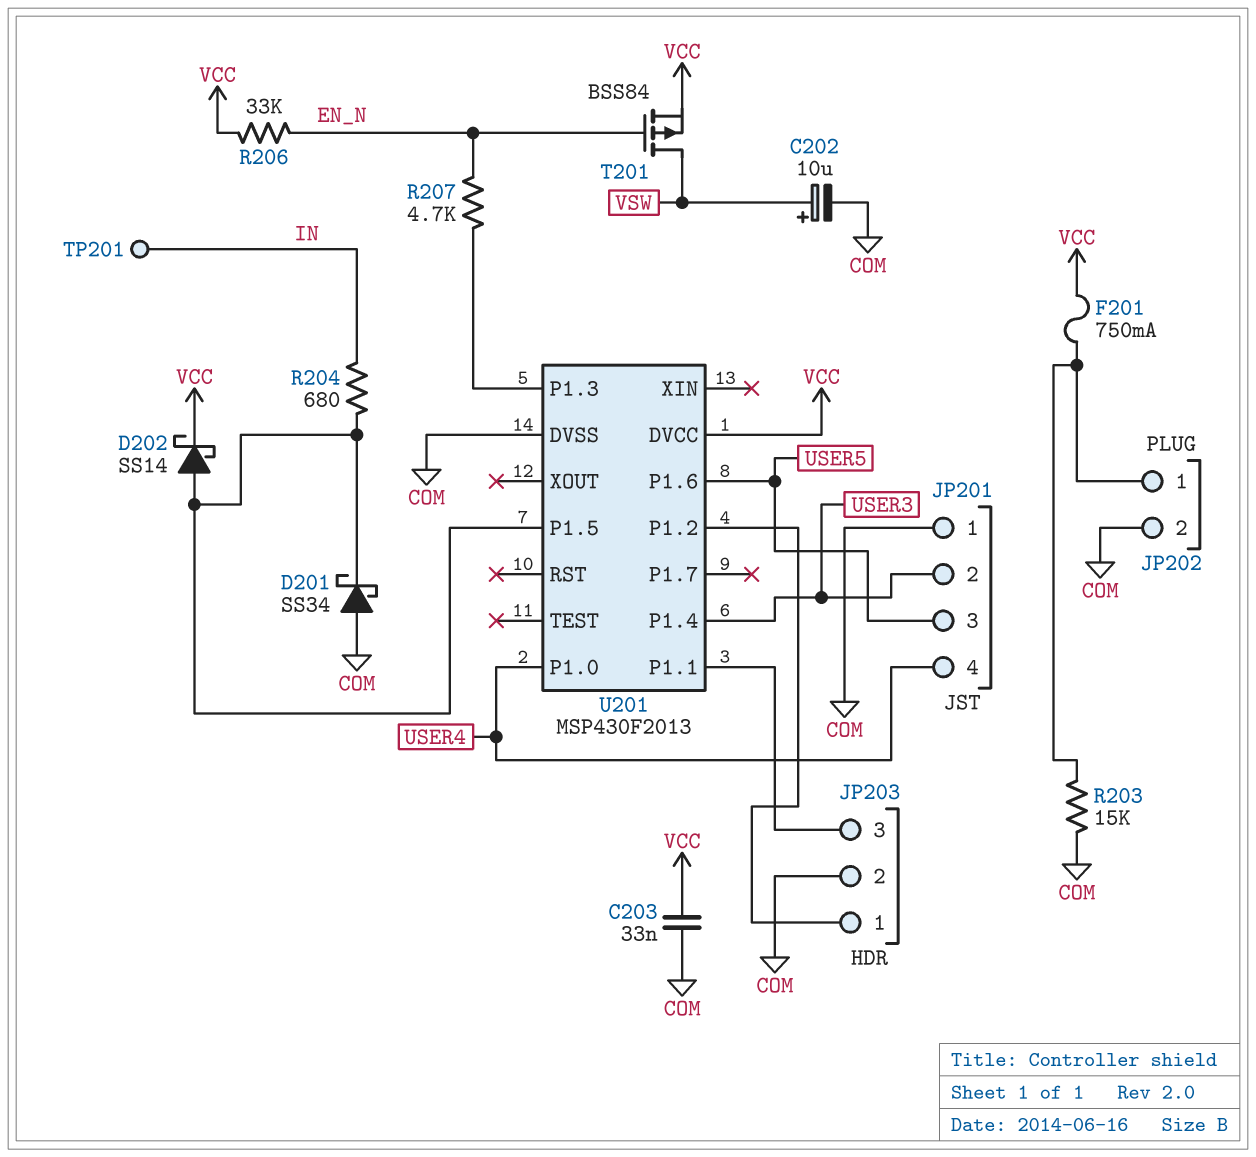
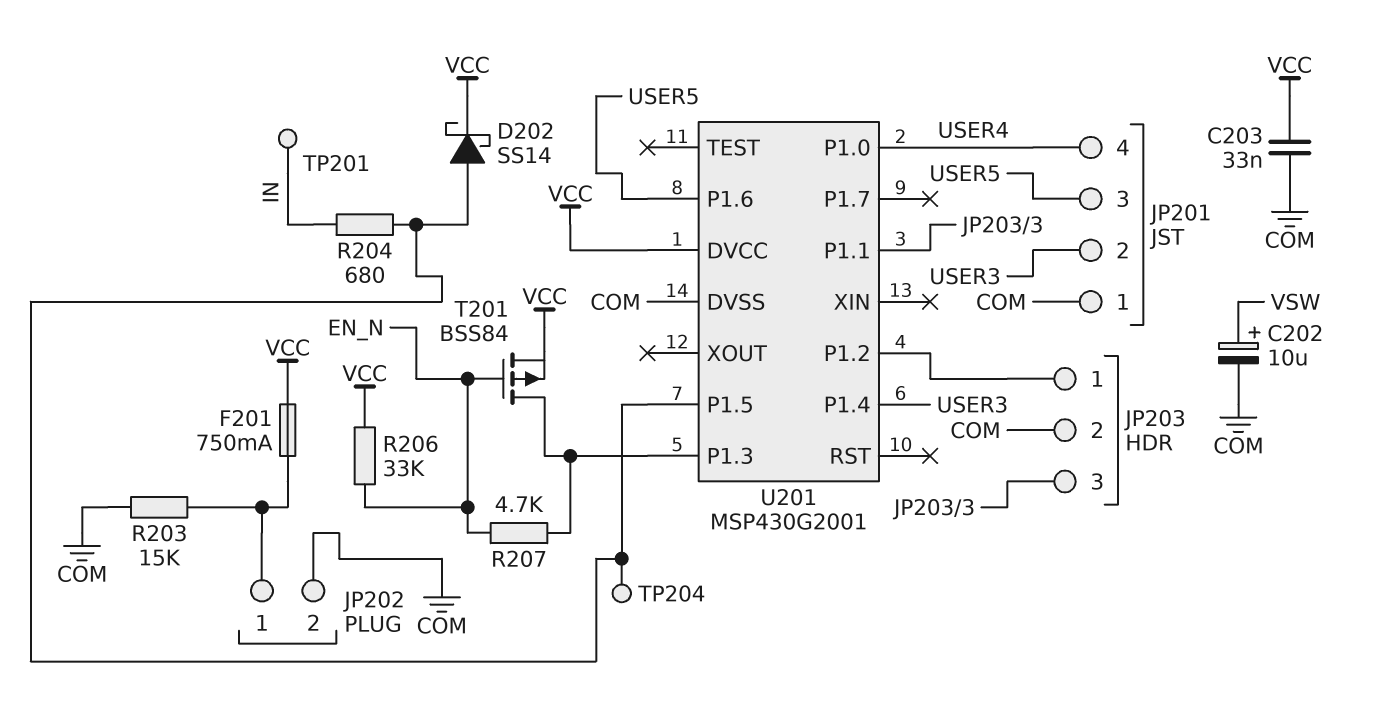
D201: schottky SS34 (A COM, K U201/P1.5) -> none
T201: PMOS BSS84 (G EN_N, D VSW, S VCC) -> PMOS BSS84 (G EN_N, D U201/P1.3, S VCC)
TP204: none -> test point (U201/P1.5)
U201: MSP430F2013 -> MSP430G2001

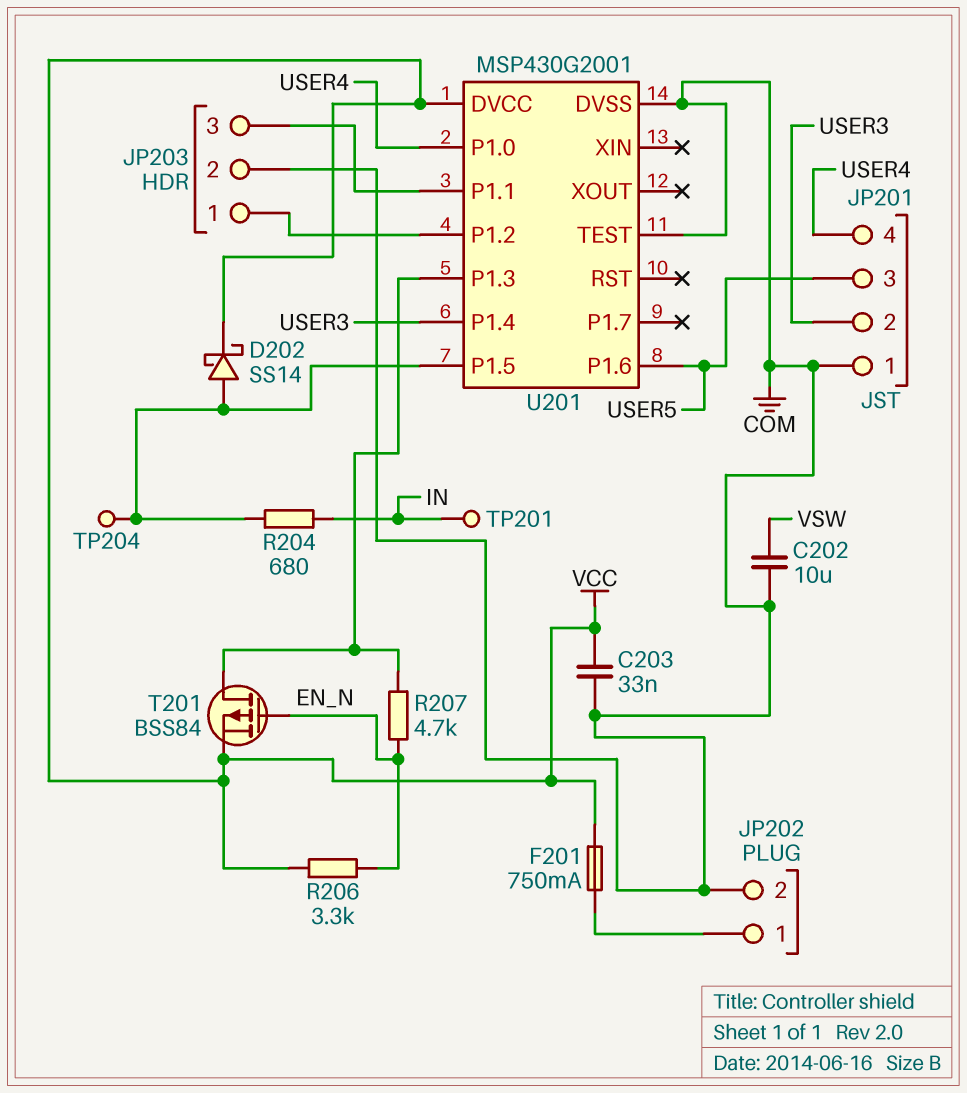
C202: 10uF (plus VSW, minus COM) -> 10uF (COM, VSW)
R203: 15k (COM, JP202/1) -> none
R206: 33k (EN_N, VCC) -> 3.3k (EN_N, VCC)
U201 pin TEST: none -> COM

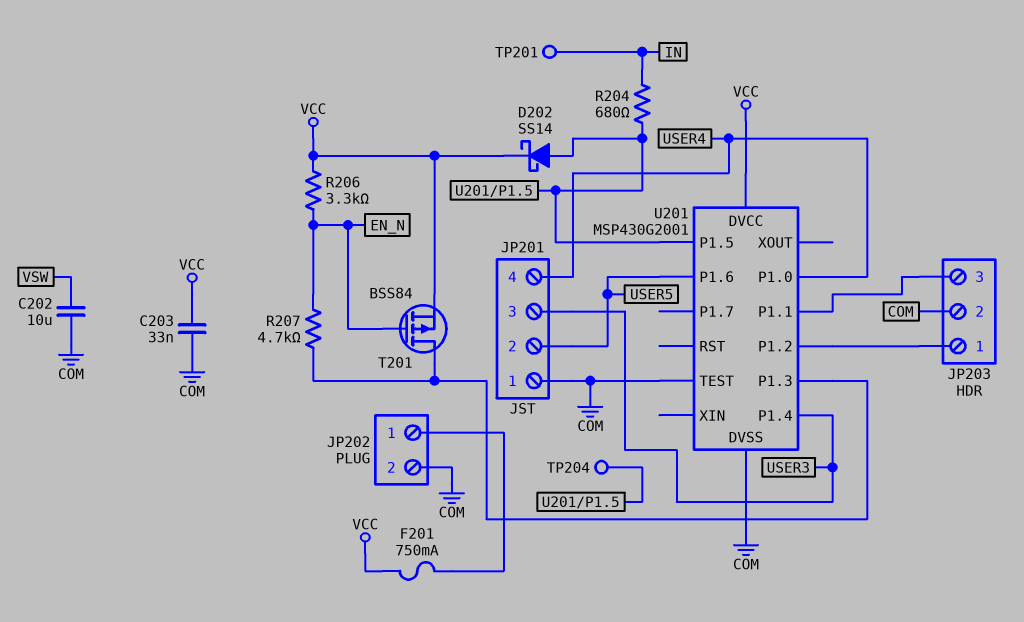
JP201 pin 2: USER3 -> USER5
JP201 pin 3: USER5 -> USER3

